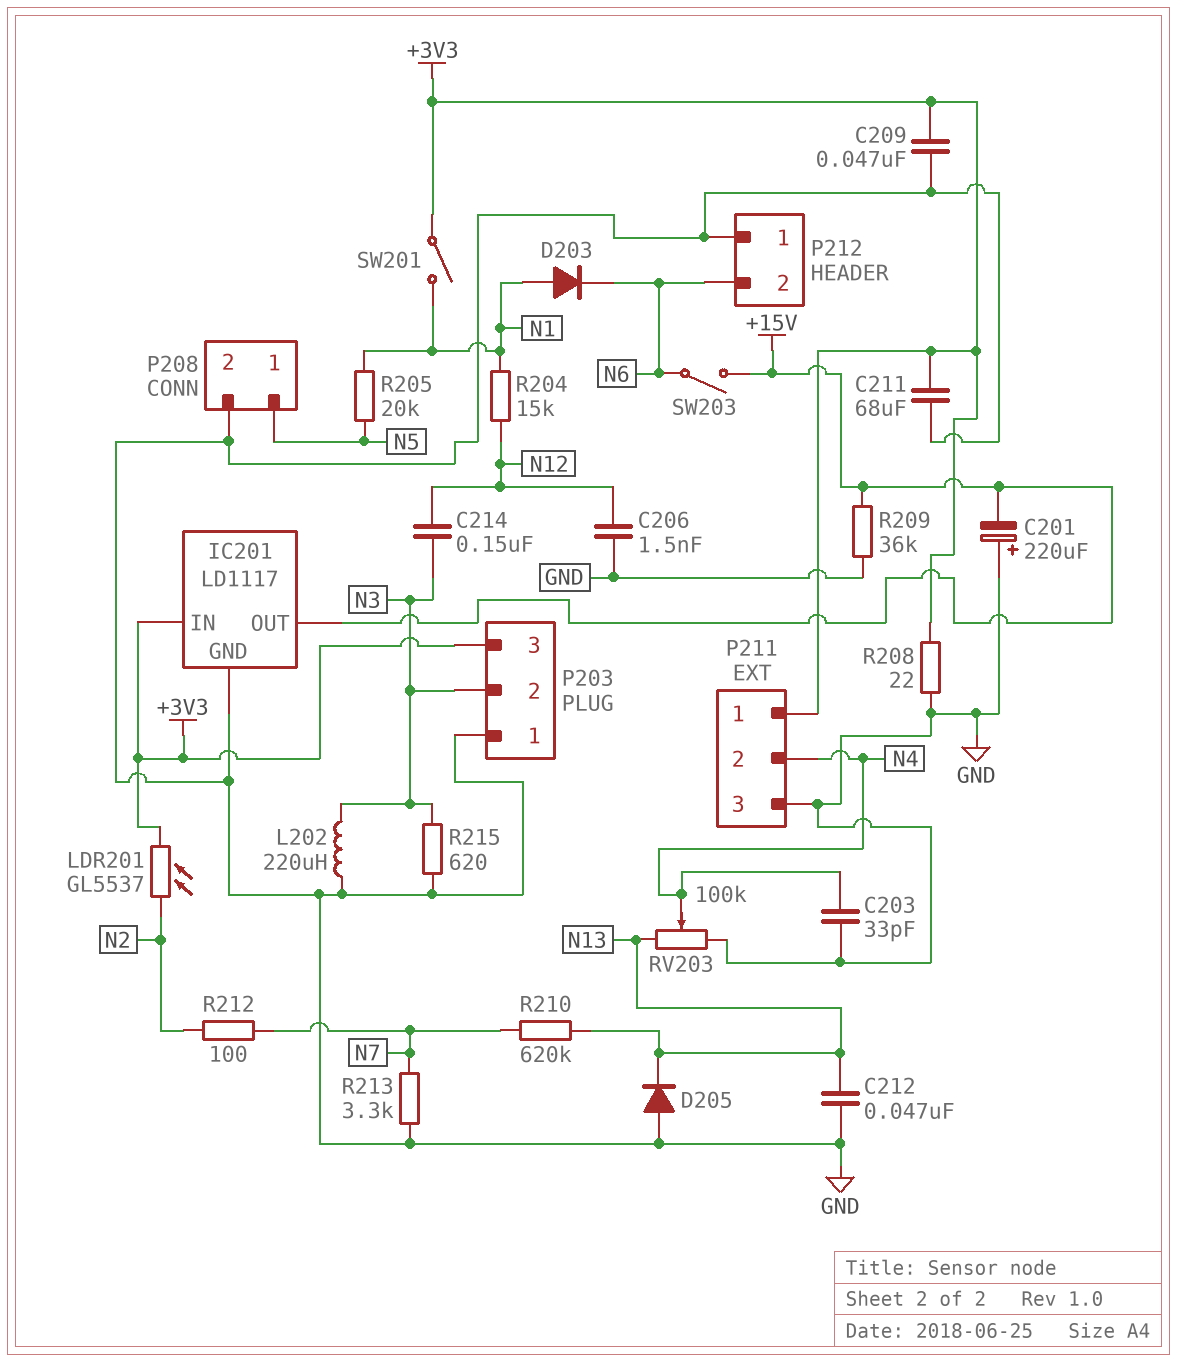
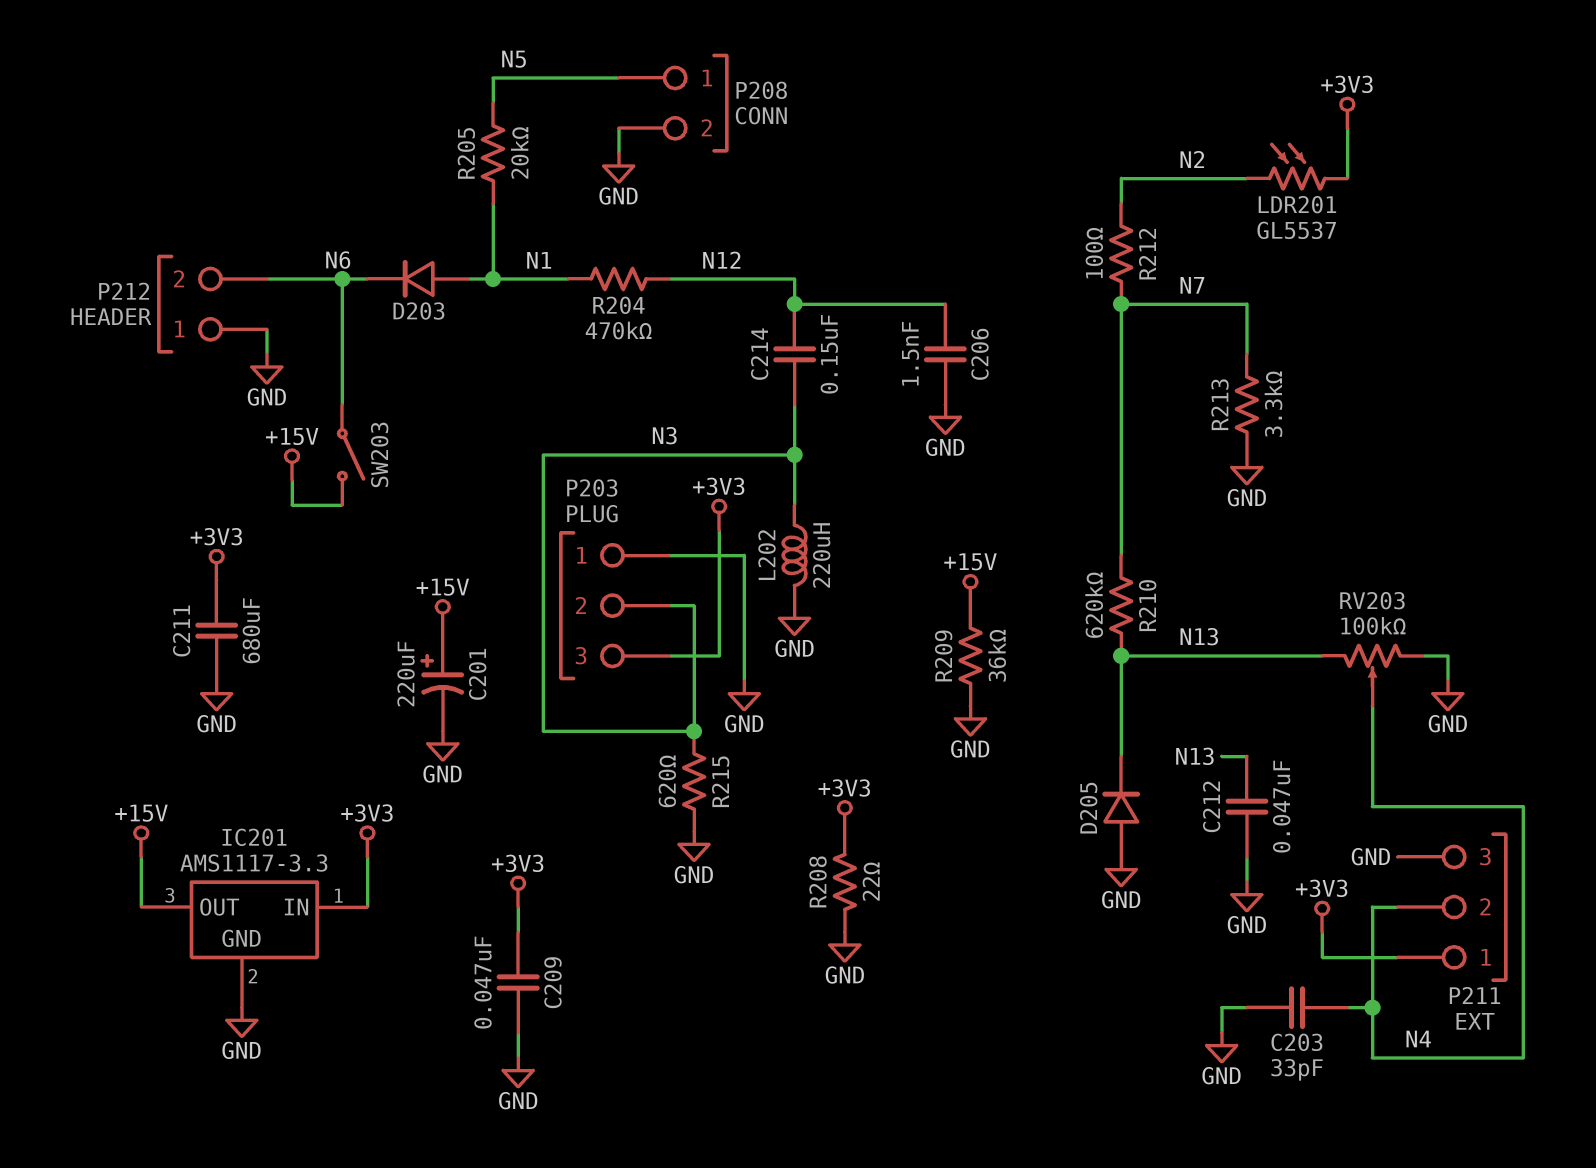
C201: 220uF (plus GND, minus +15V) -> 220uF (plus +15V, minus GND)
C211: 68uF (+3V3, GND) -> 680uF (+3V3, GND)
IC201: LD1117 -> AMS1117-3.3
R204: 15k (N1, N12) -> 470k (N1, N12)
SW201: switch (+3V3, N1) -> none

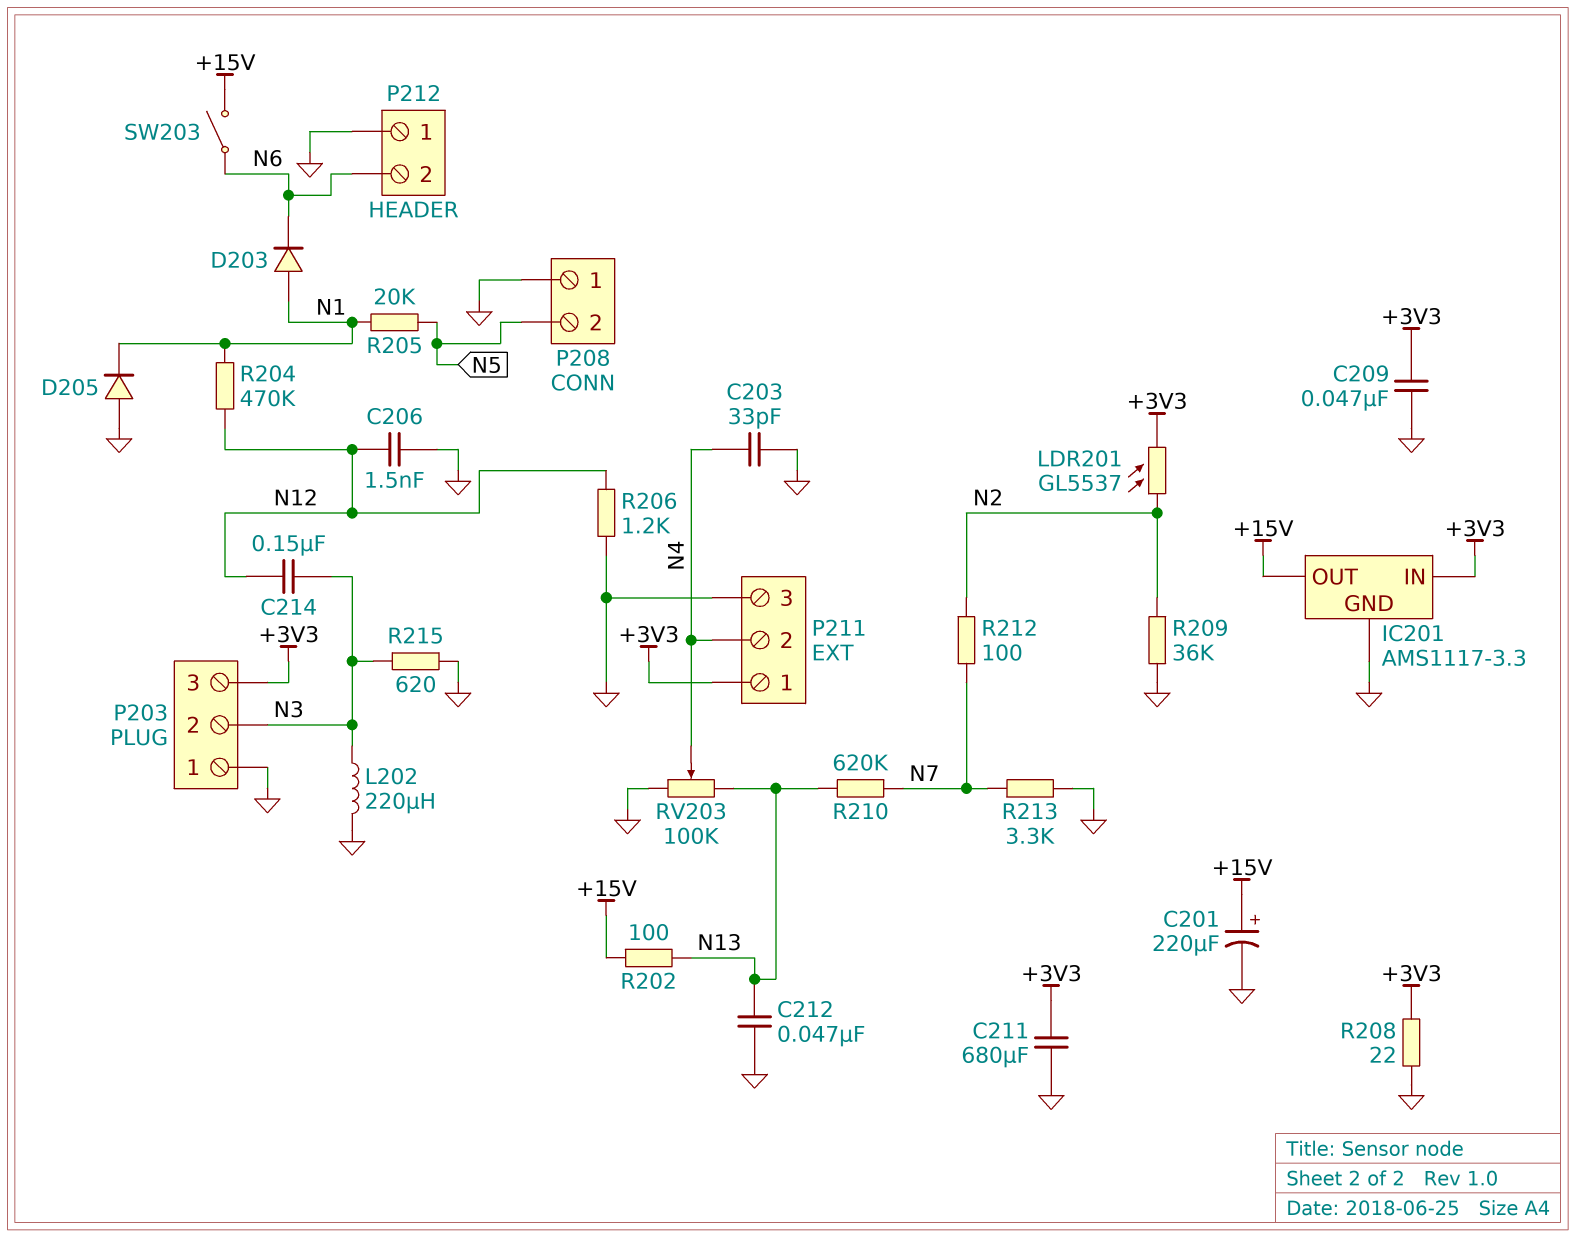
D205: diode (A GND, K N13) -> diode (A GND, K N1)
P208 pin 1: N5 -> GND
P208 pin 2: GND -> N5
R202: none -> 100 (+15V, N13)
R206: none -> 1.2k (GND, N12)
R209: 36k (+15V, GND) -> 36k (GND, N2)

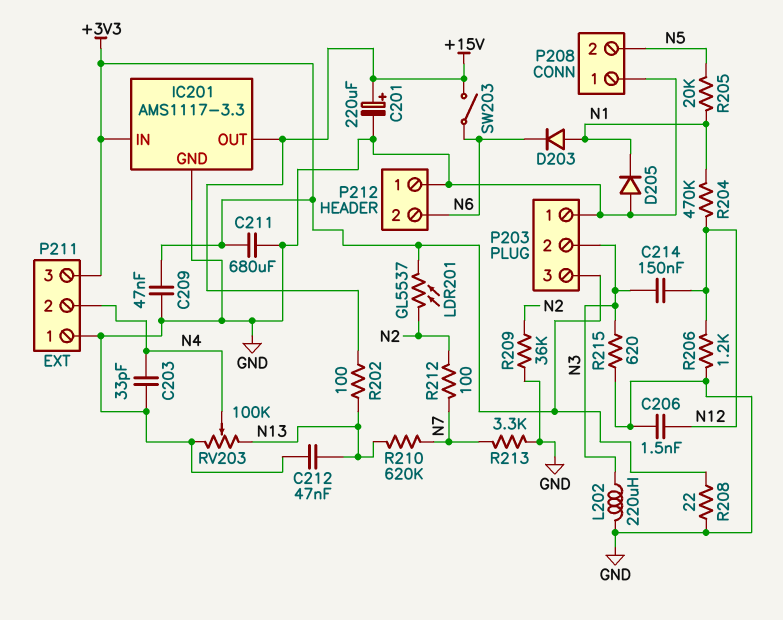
P211 pin 1: +3V3 -> GND
P211 pin 3: GND -> +3V3

